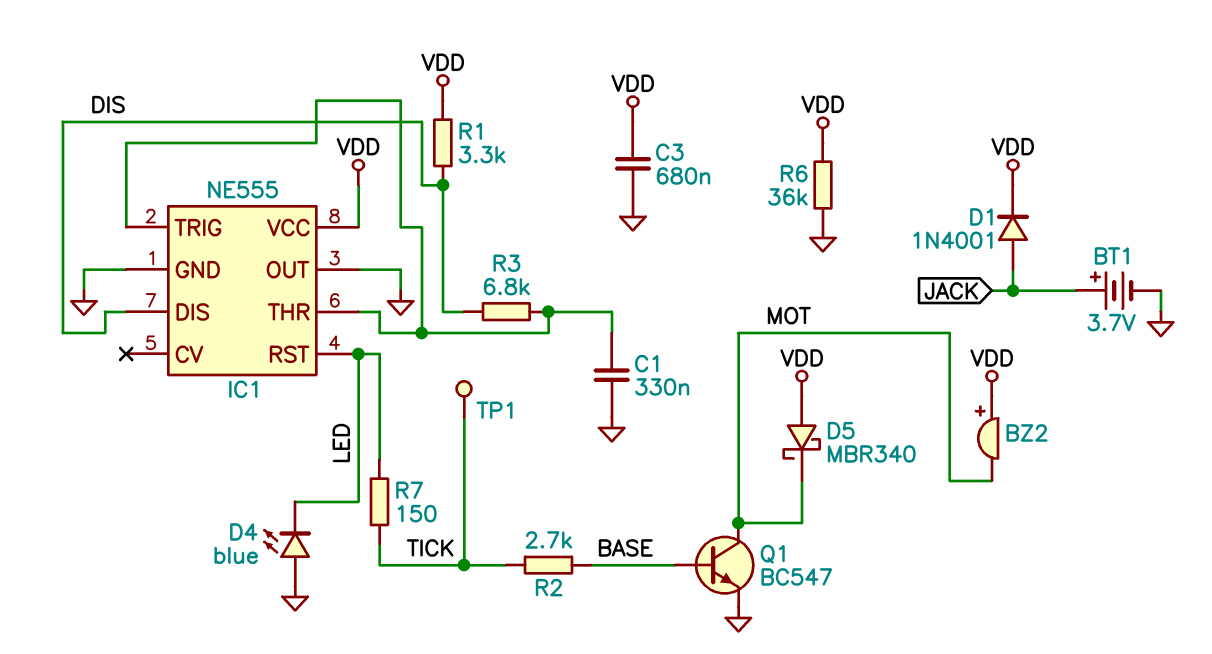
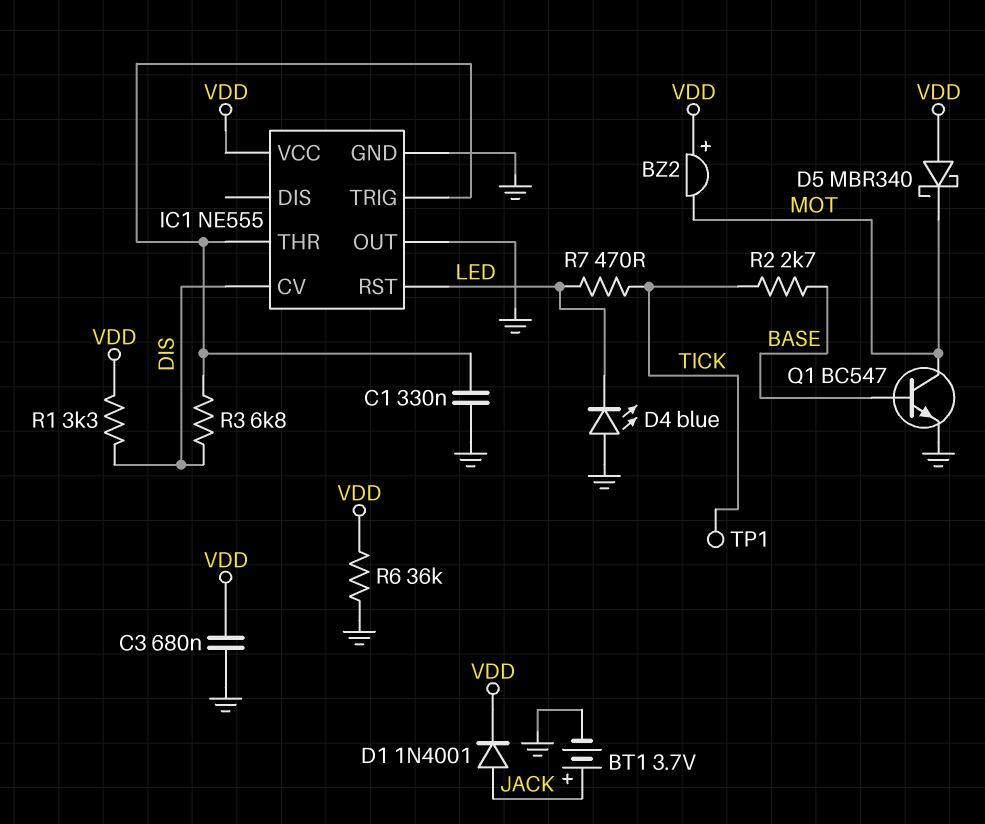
IC1 pin CV: none -> DIS
IC1 pin DIS: DIS -> none
R7: 150 (LED, TICK) -> 470 (LED, TICK)

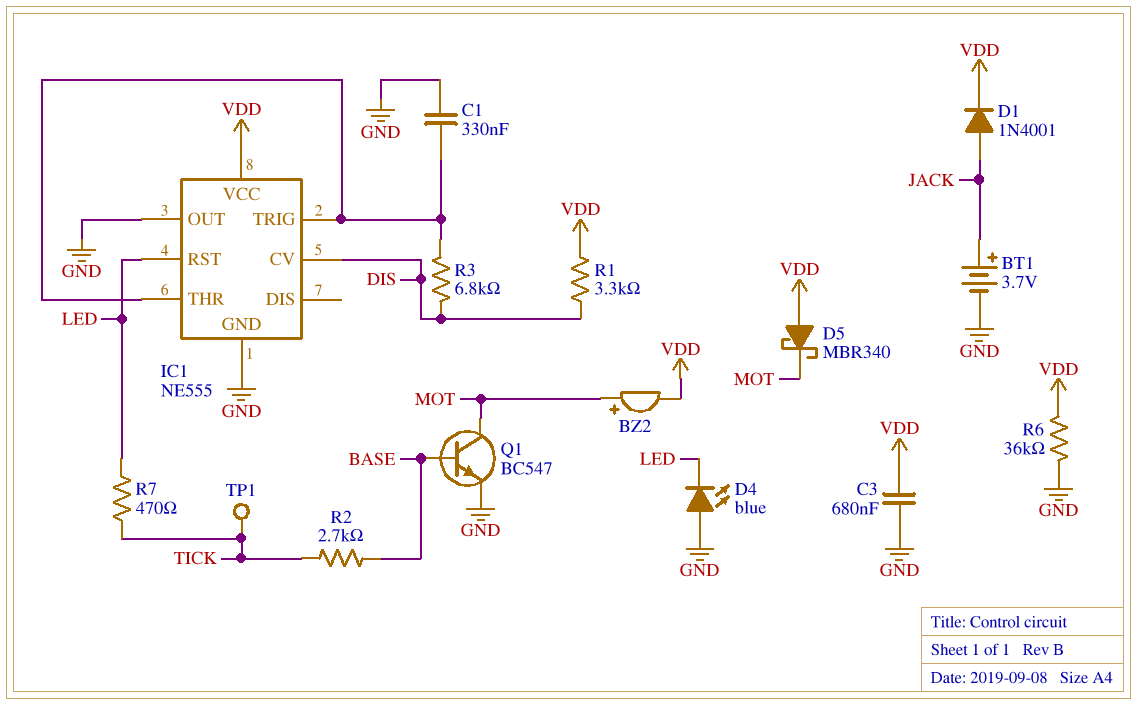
BZ2: buzzer (plus VDD, minus MOT) -> buzzer (plus MOT, minus VDD)

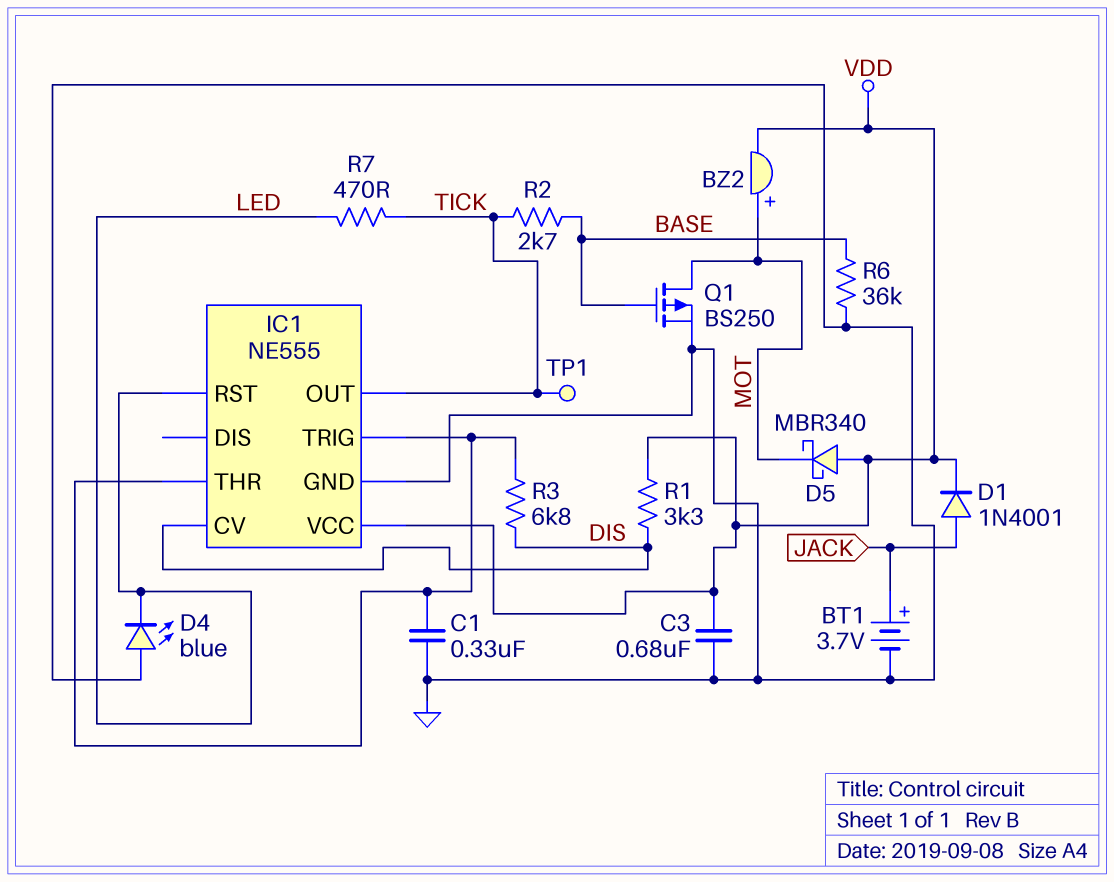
IC1 pin OUT: GND -> TICK
Q1: NPN BC547 (B BASE, C MOT, E GND) -> PMOS BS250 (G BASE, D MOT, S GND)
R6: 36k (GND, VDD) -> 36k (BASE, GND)

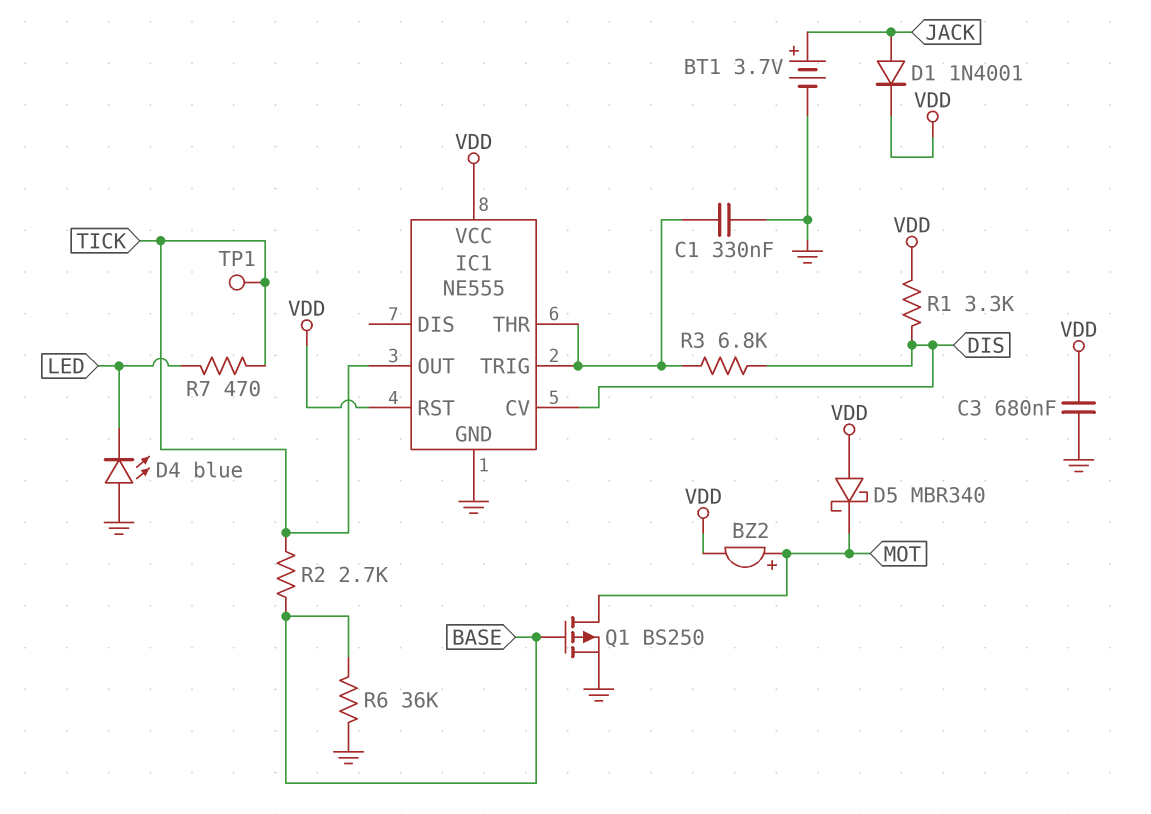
IC1 pin RST: LED -> VDD

